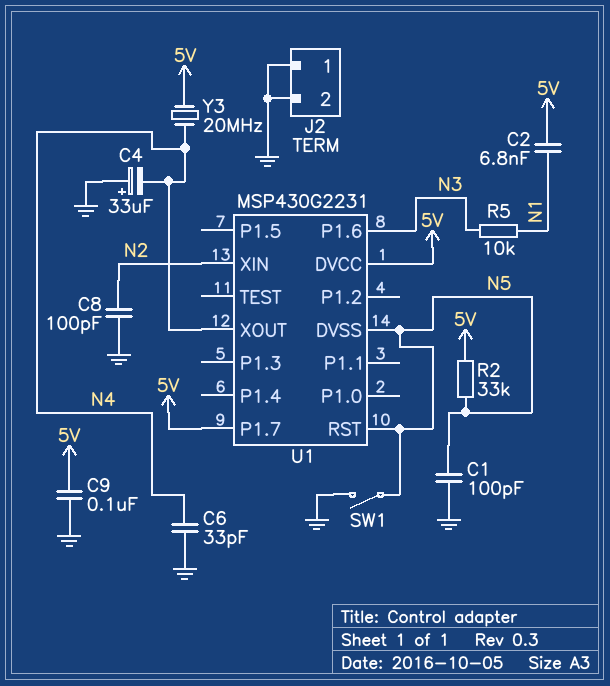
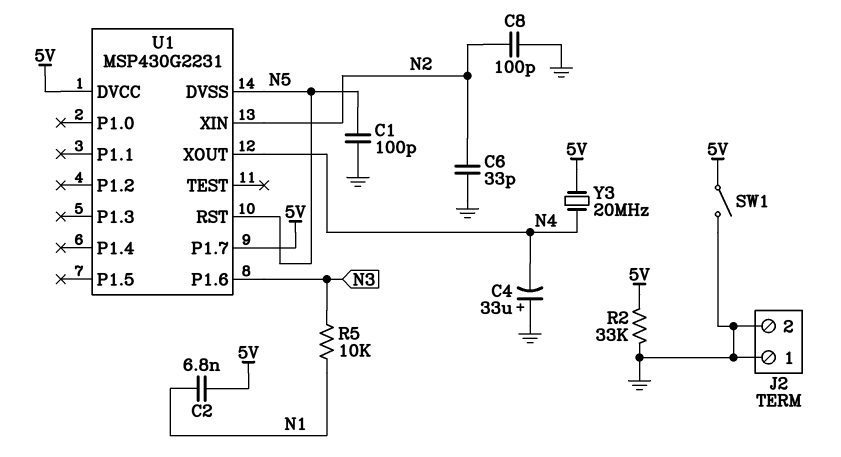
C6: 33pF (GND, N4) -> 33pF (GND, N2)
C9: 100nF (5V, GND) -> none
R2: 33k (5V, N5) -> 33k (5V, GND)
SW1: switch (GND, N5) -> switch (5V, GND)

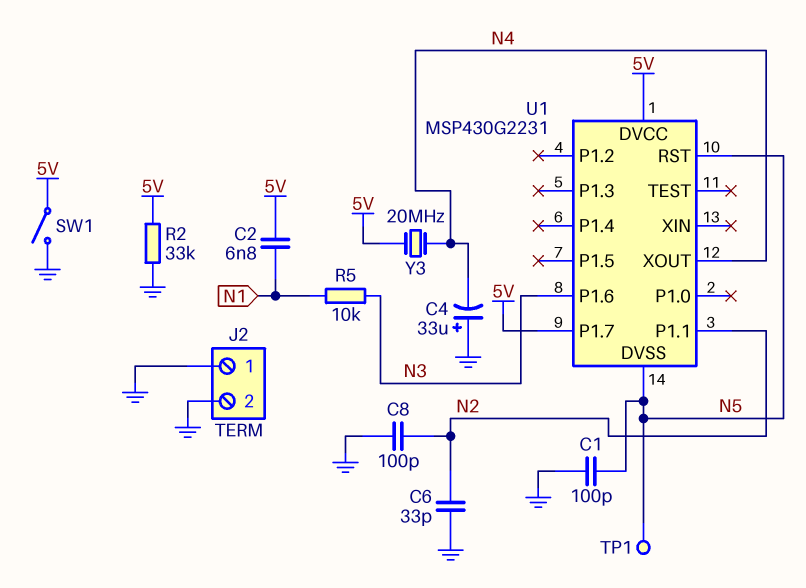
TP1: none -> test point (N5)
U1 pin P1.1: none -> N2
U1 pin XIN: N2 -> none

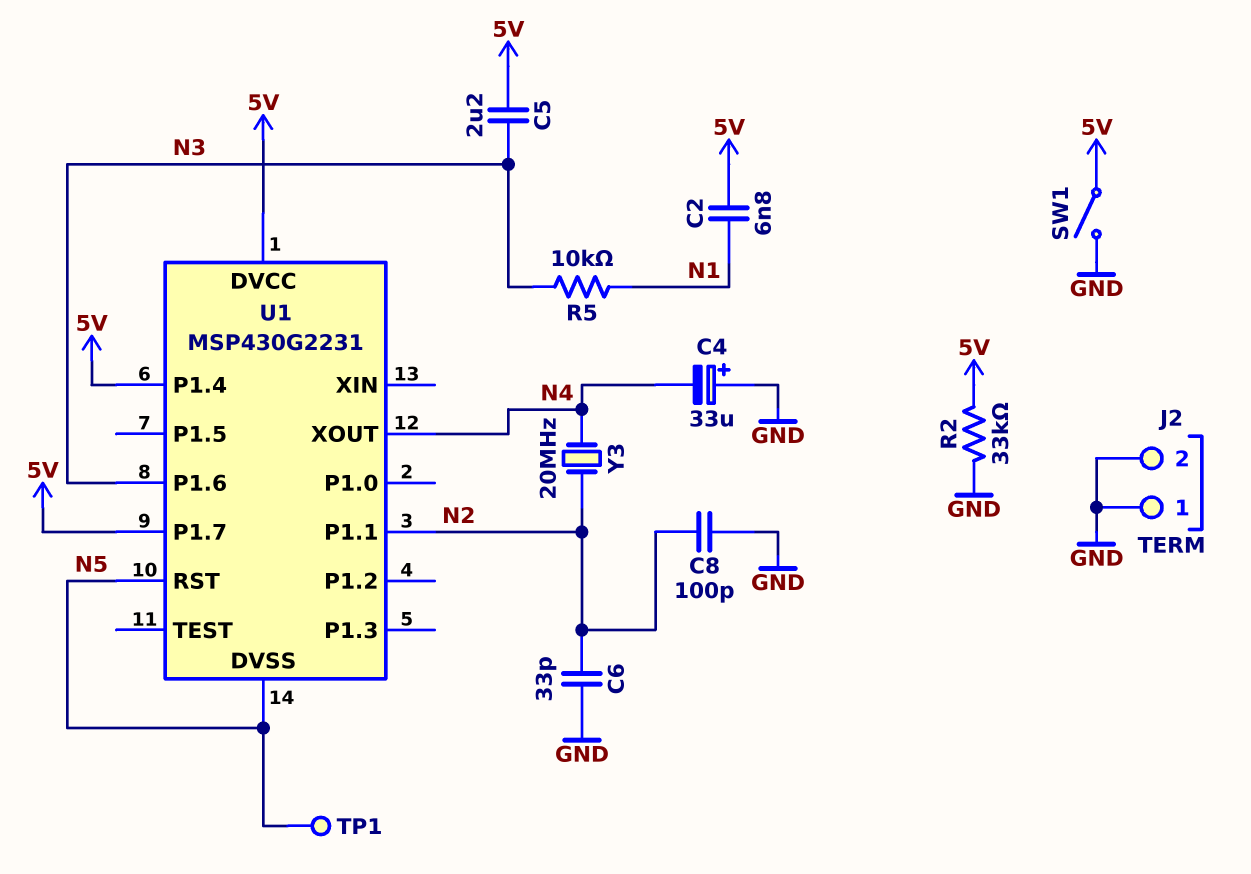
C1: 100pF (GND, N5) -> none
C5: none -> 2.2uF (5V, N3)
U1 pin P1.4: none -> 5V
Y3: 20MHz (5V, N4) -> 20MHz (N2, N4)

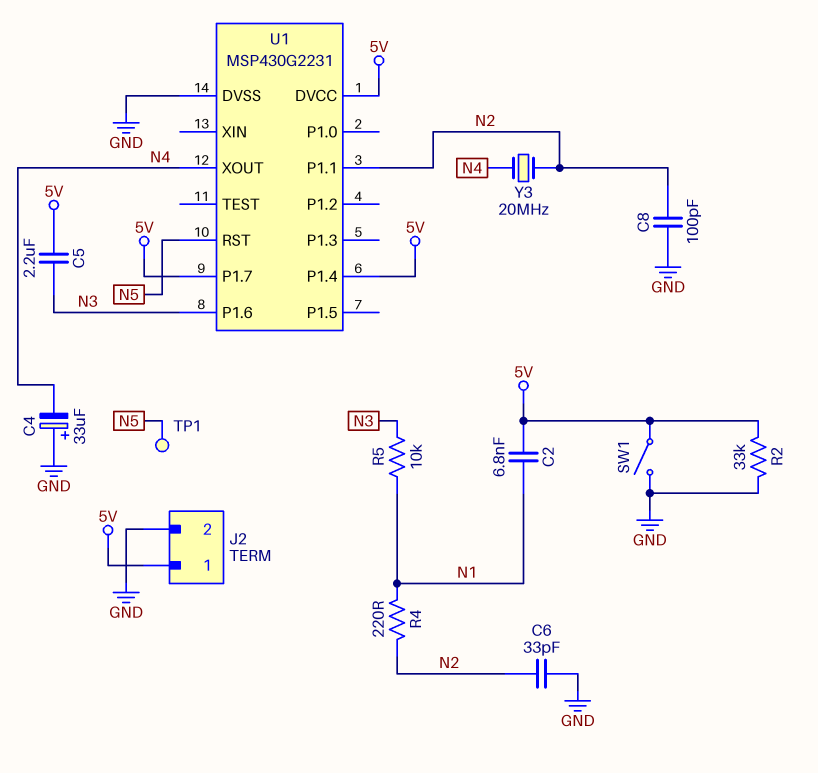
J2 pin 1: GND -> 5V
R4: none -> 220 (N1, N2)
U1 pin DVSS: N5 -> GND

